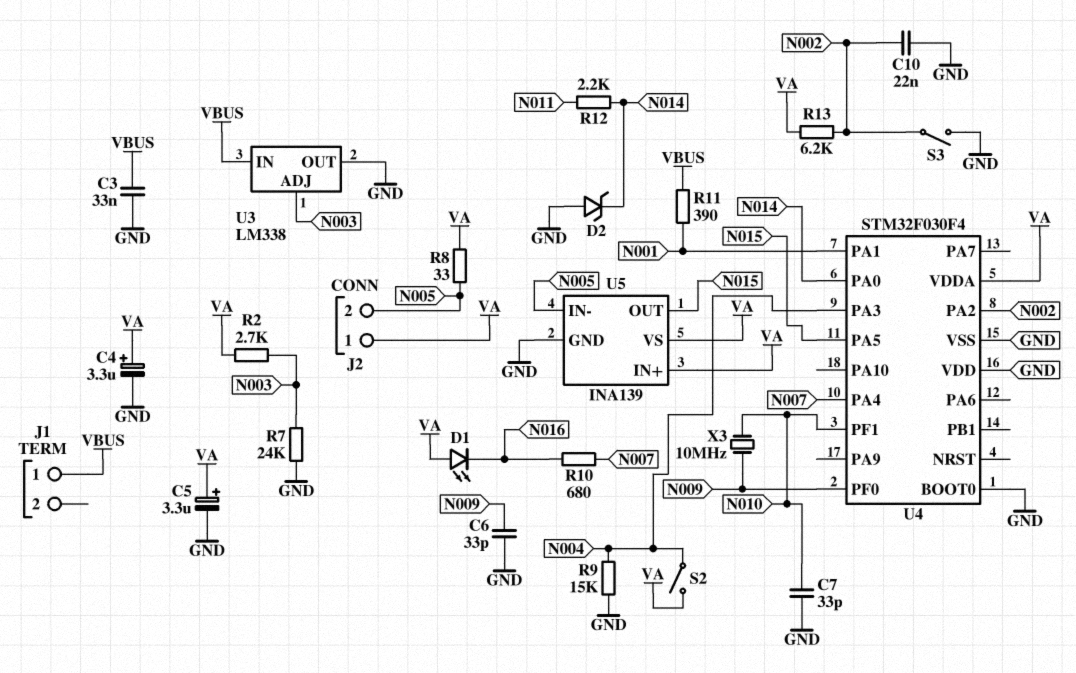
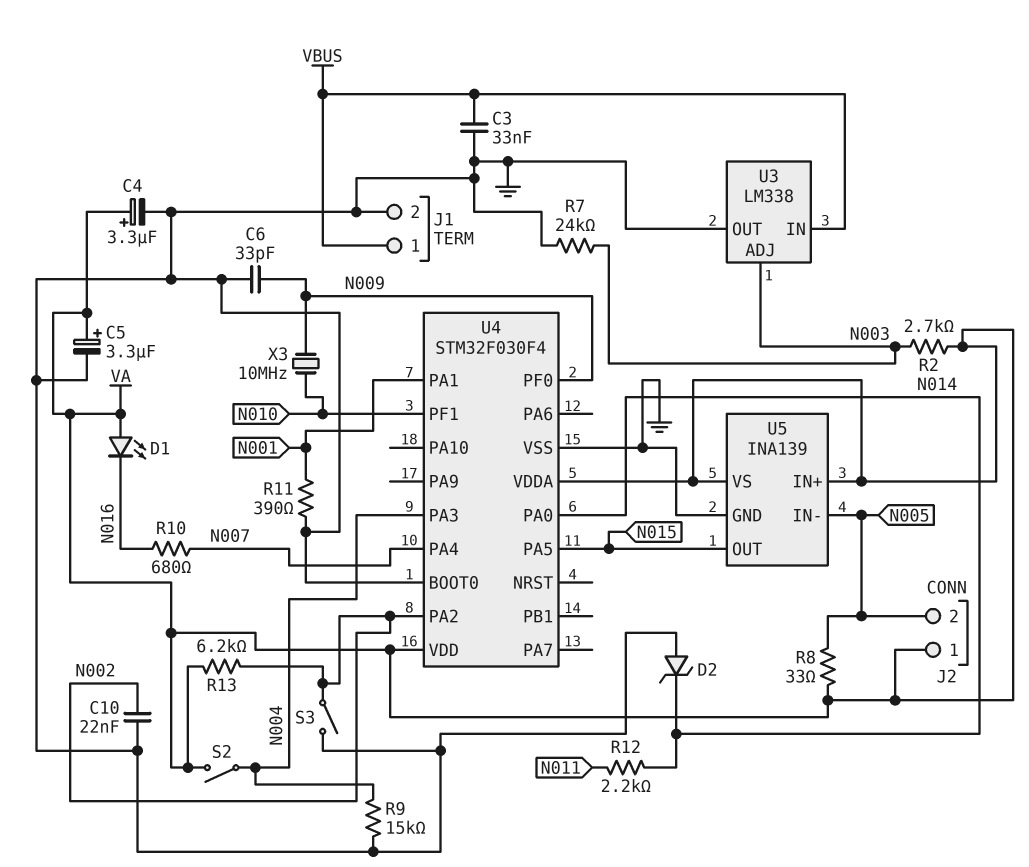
C7: 33pF (GND, N010) -> none
J1 pin 2: none -> GND
R11: 390 (N001, VBUS) -> 390 (GND, N001)
U4 pin VDD: GND -> VA

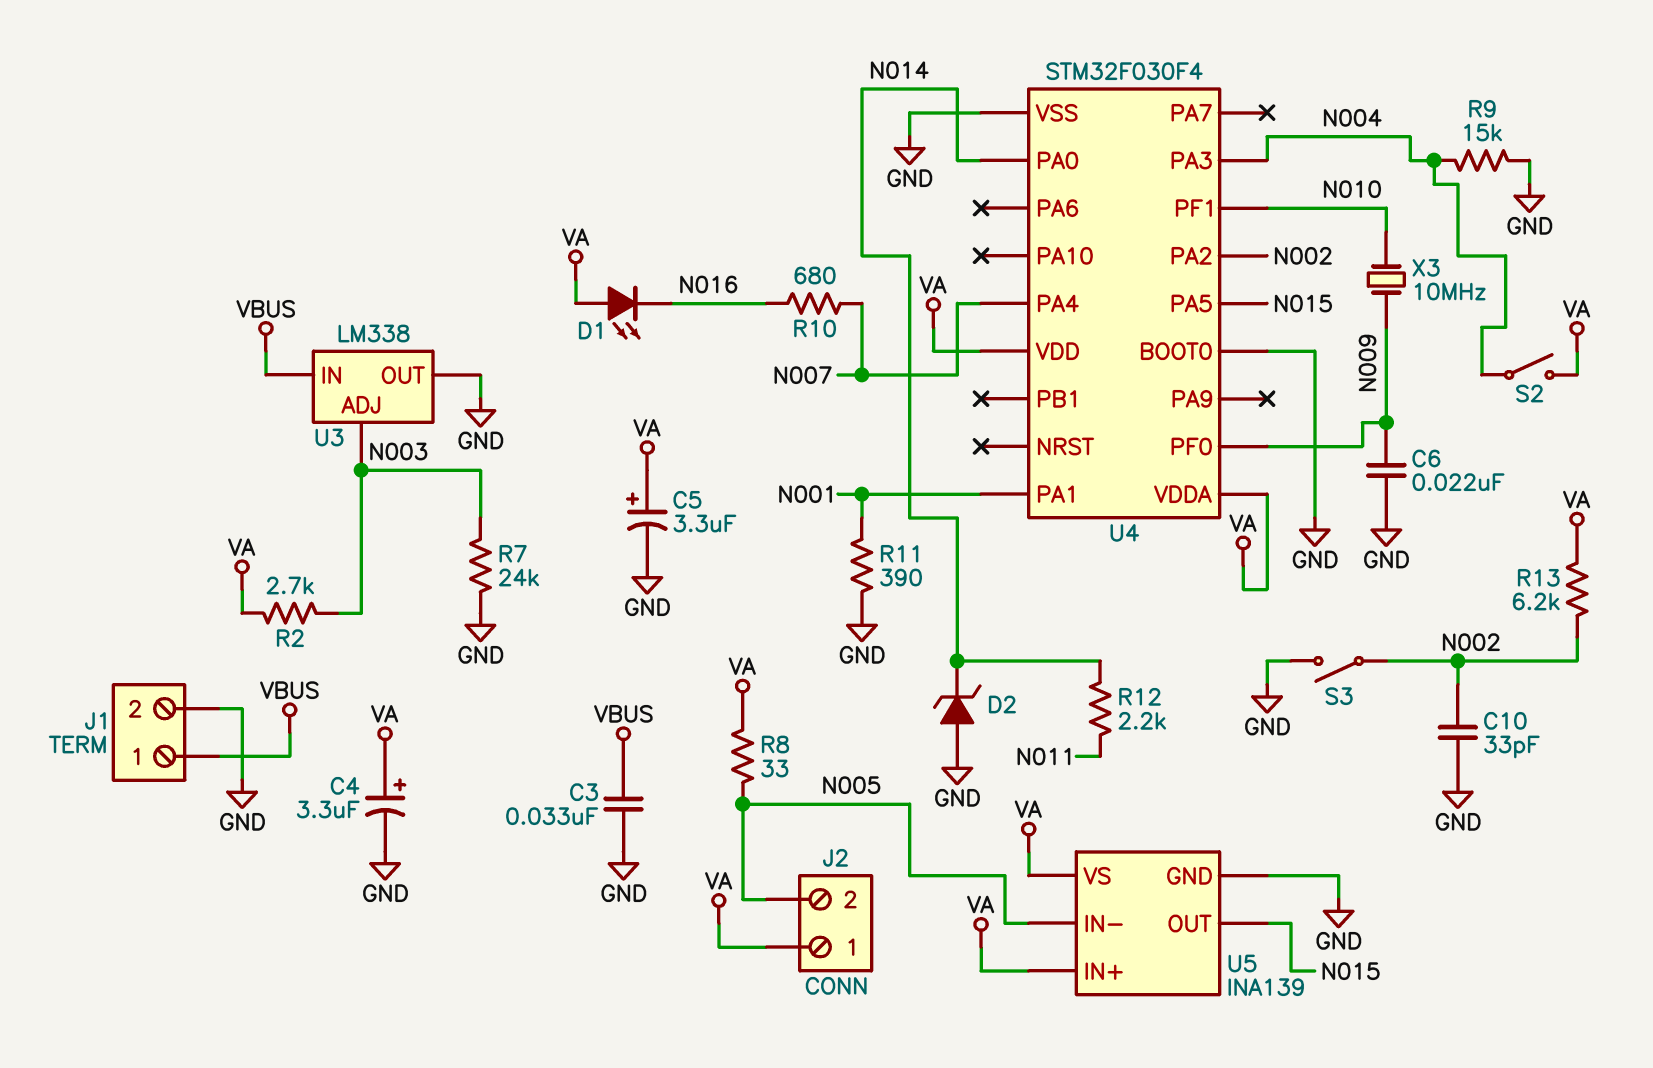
C6: 33pF (GND, N009) -> 22nF (GND, N009)
C10: 22nF (GND, N002) -> 33pF (GND, N002)

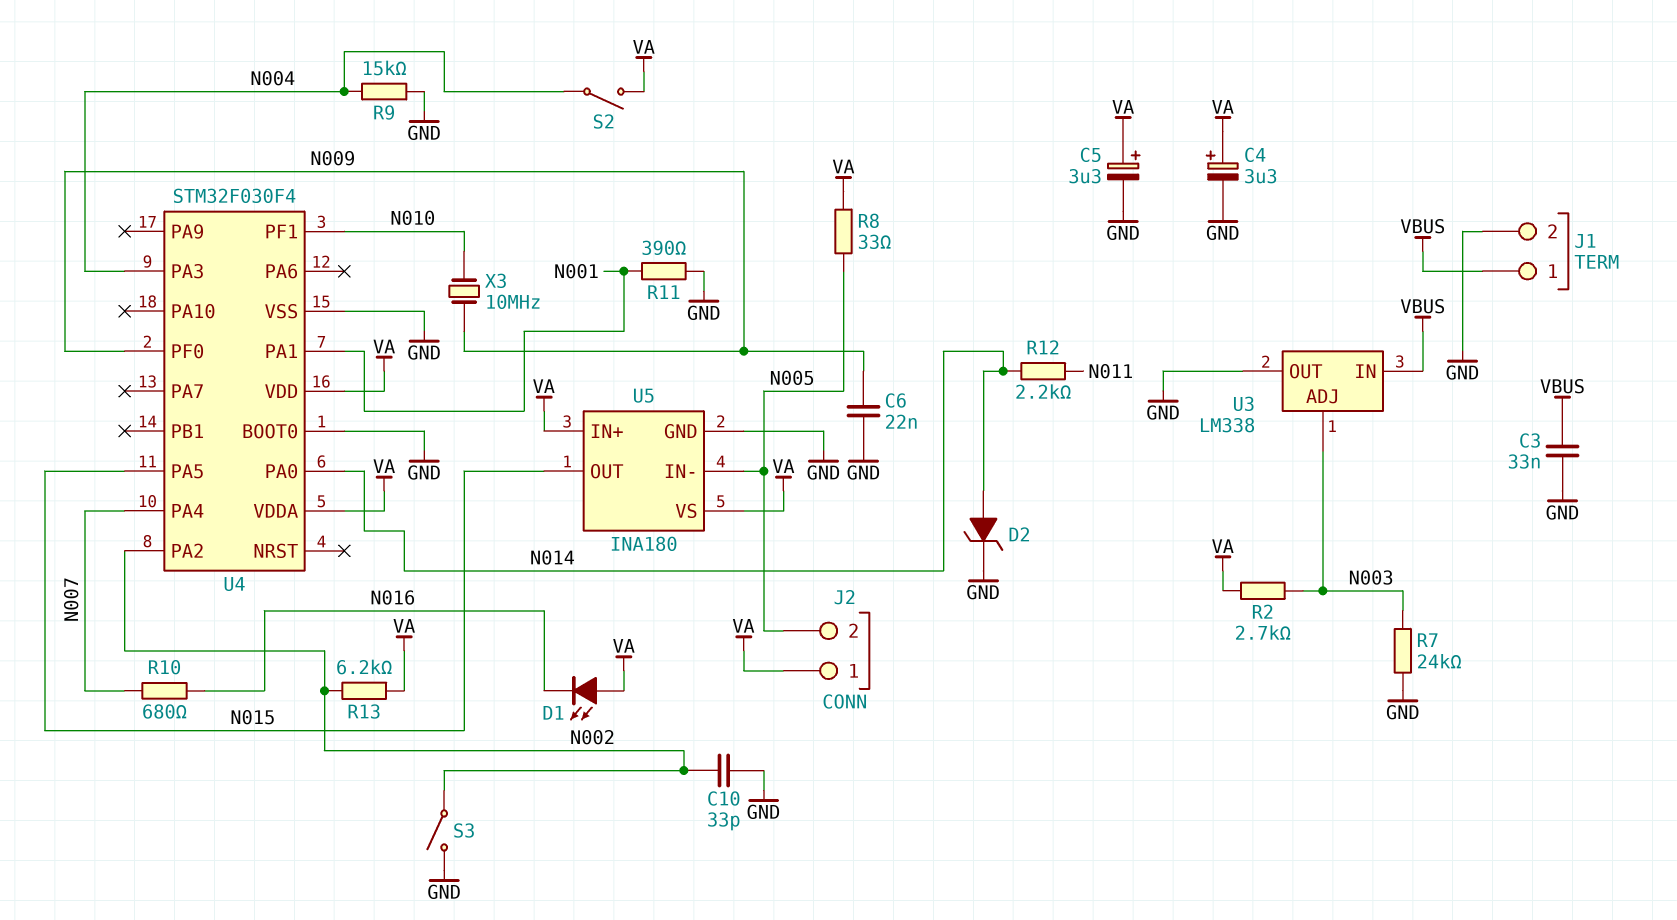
D2: zener (A GND, K N014) -> zener (A N014, K GND)
U5: INA139 -> INA180

